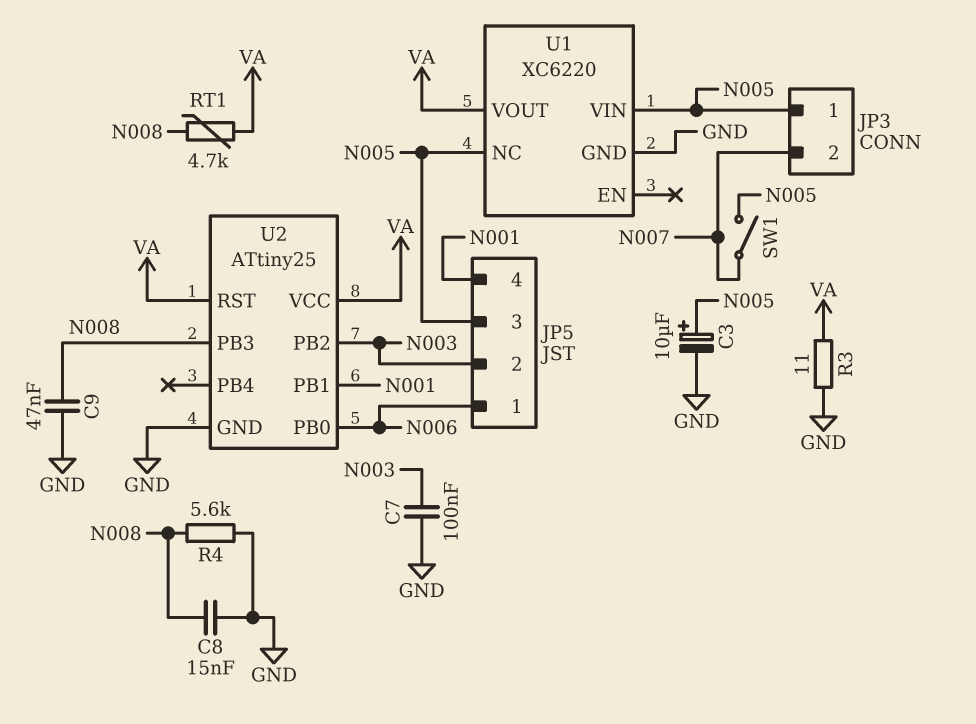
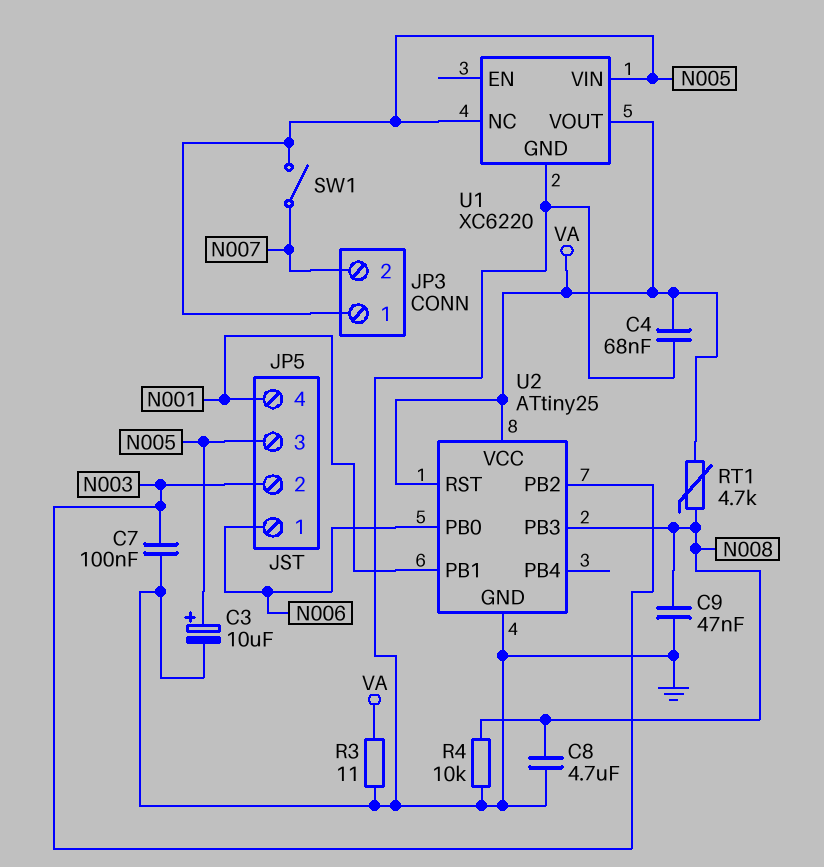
C4: none -> 68nF (GND, VA)
C8: 15nF (GND, N008) -> 4.7uF (GND, N008)
R4: 5.6k (GND, N008) -> 10k (GND, N008)

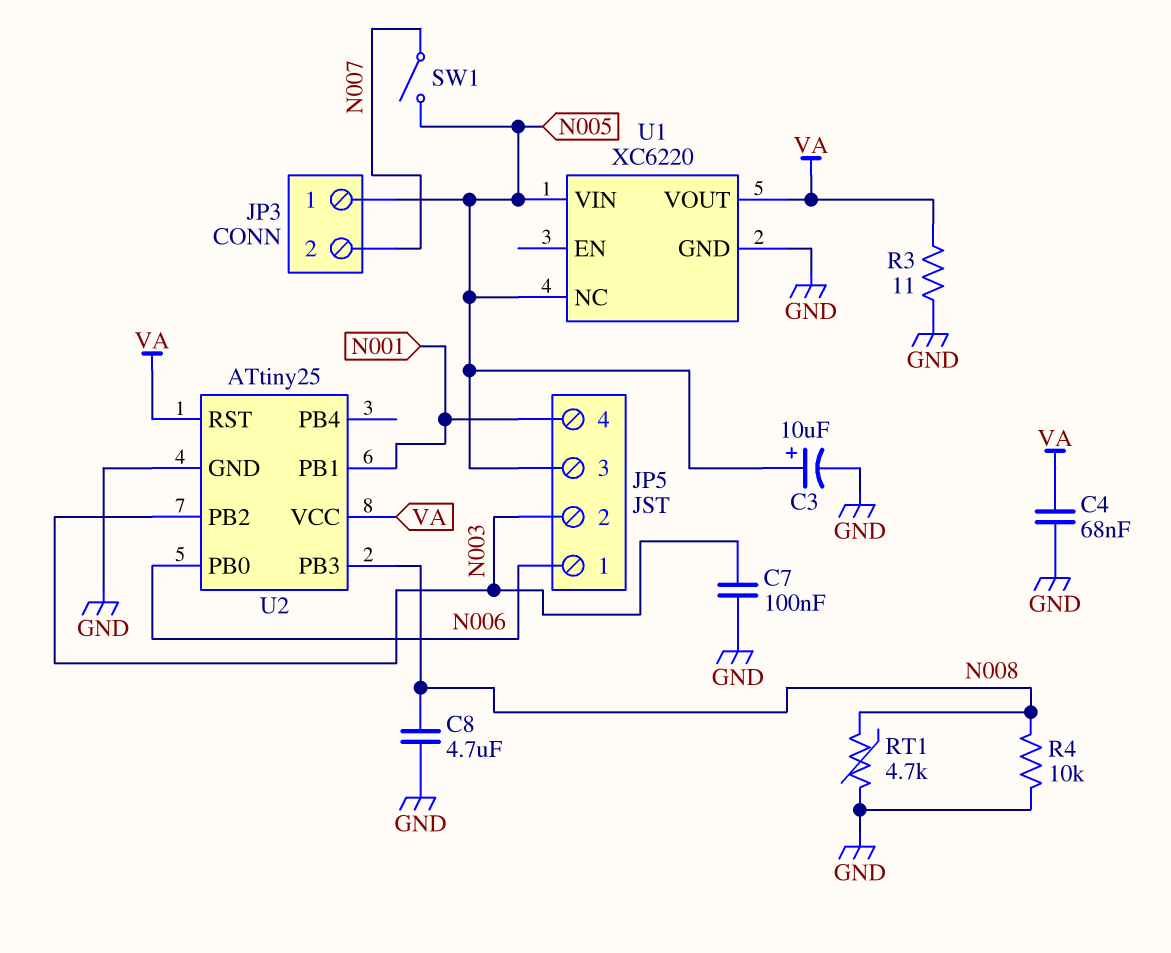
C9: 47nF (GND, N008) -> none
RT1: 4.7k (N008, VA) -> 4.7k (GND, N008)

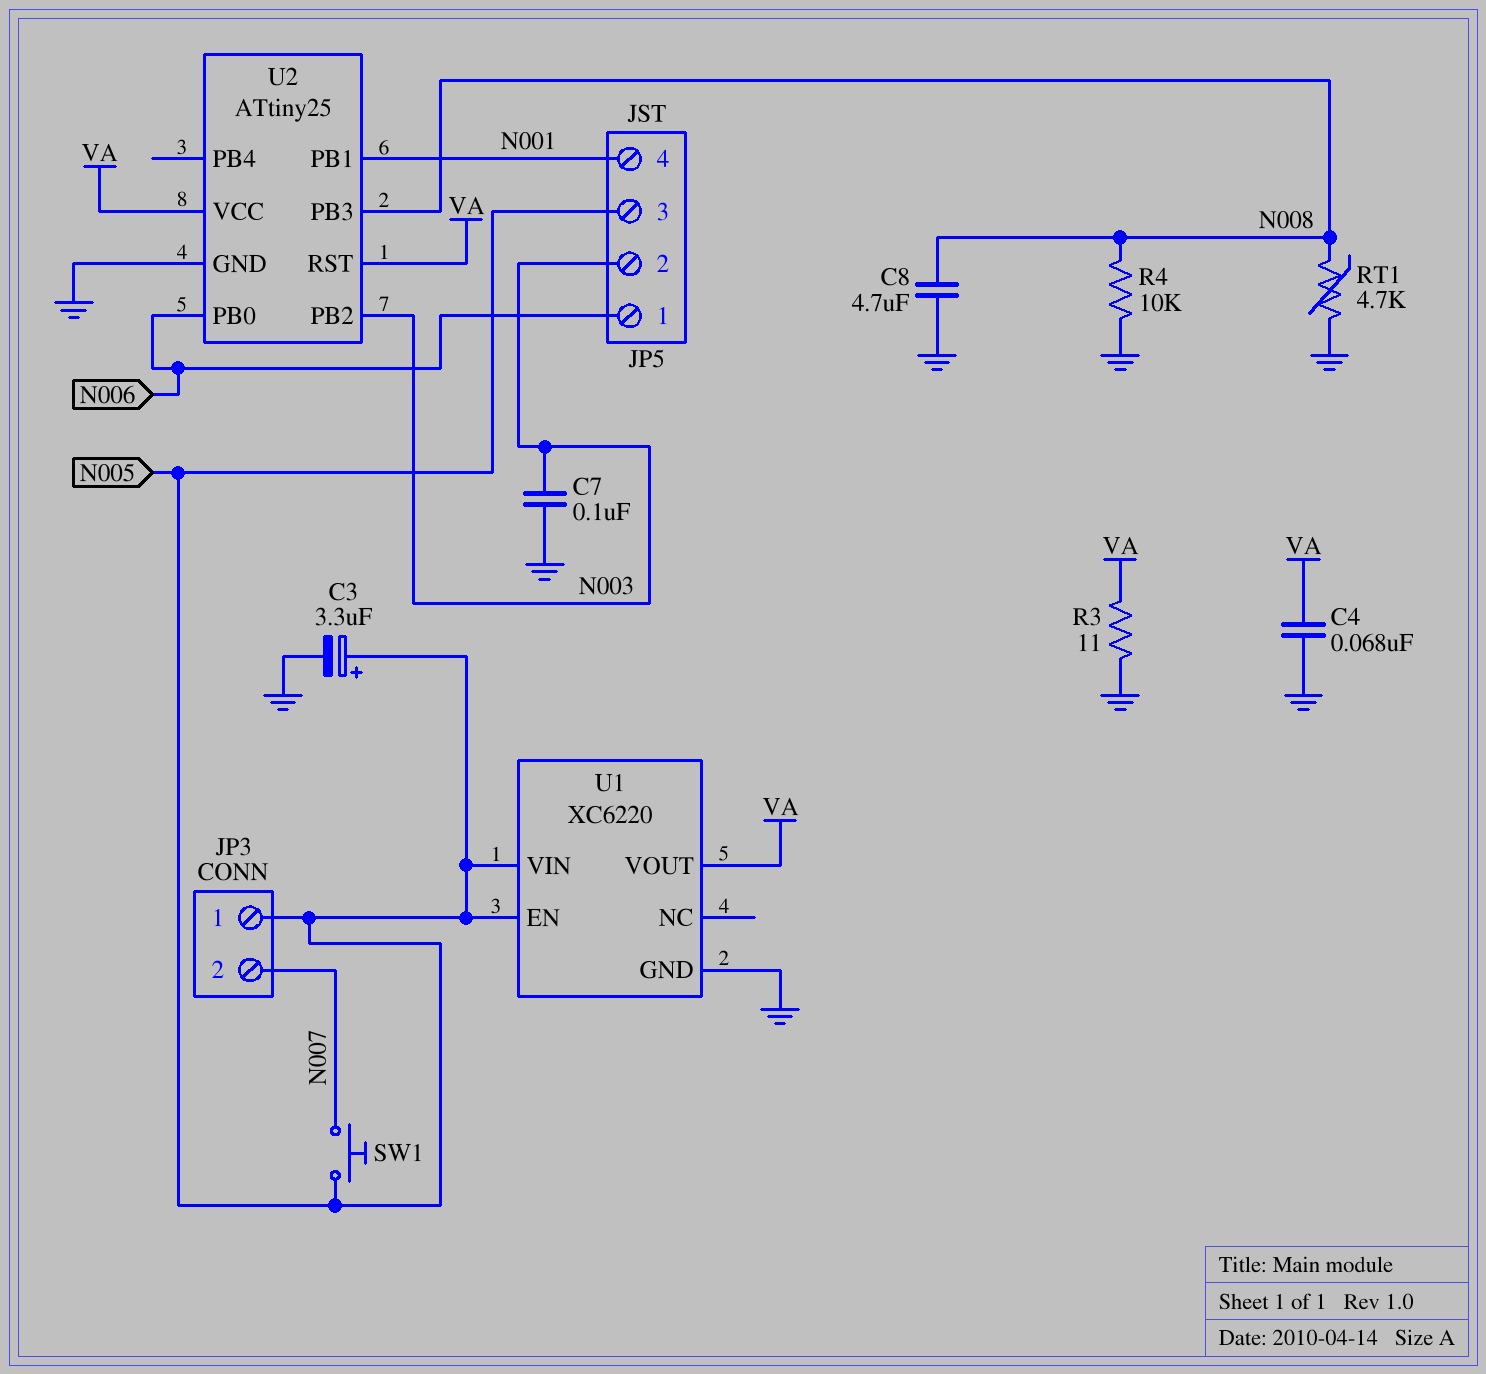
C3: 10uF (plus N005, minus GND) -> 3.3uF (plus N005, minus GND)
SW1: switch (N005, N007) -> button (N005, N007)
U1 pin EN: none -> N005
U1 pin NC: N005 -> none

